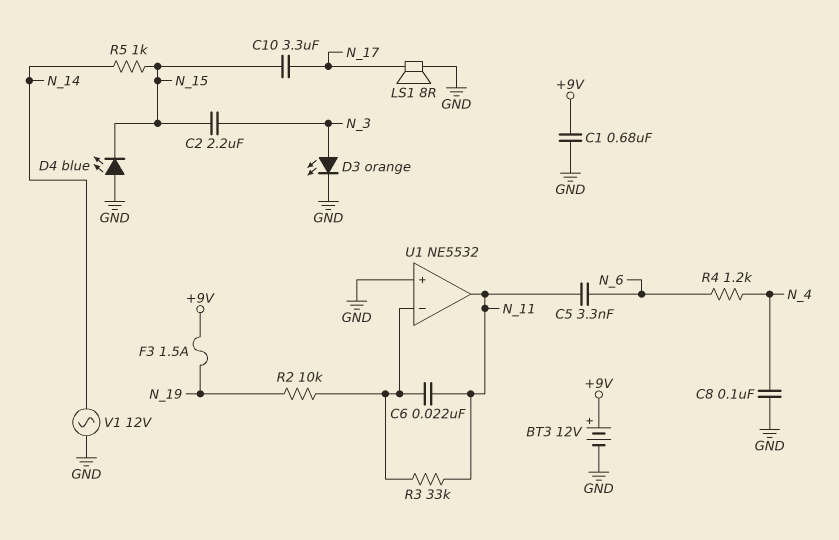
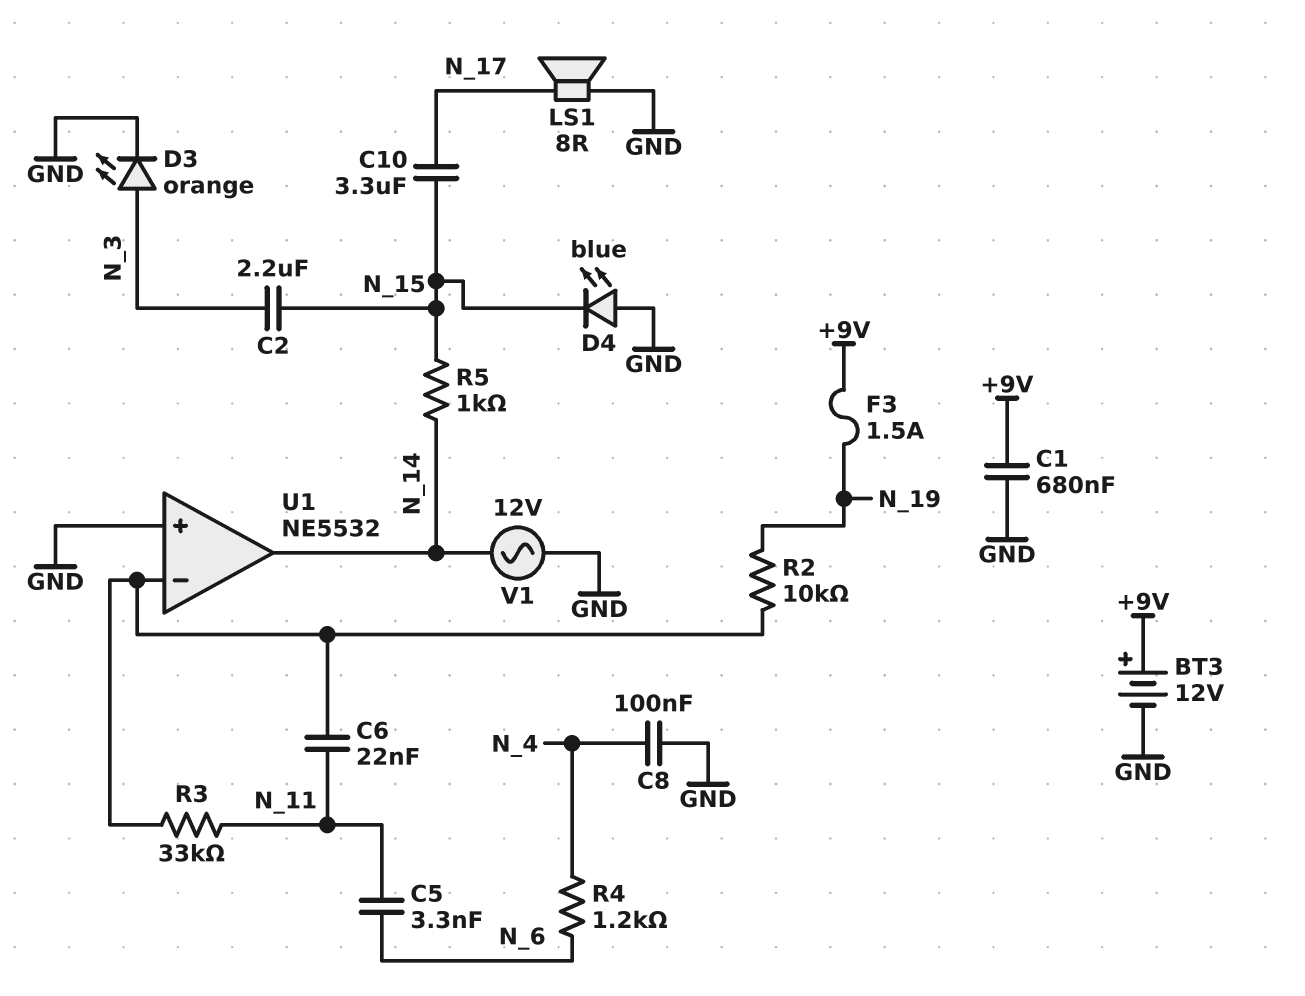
U1 pin out: N_11 -> N_14

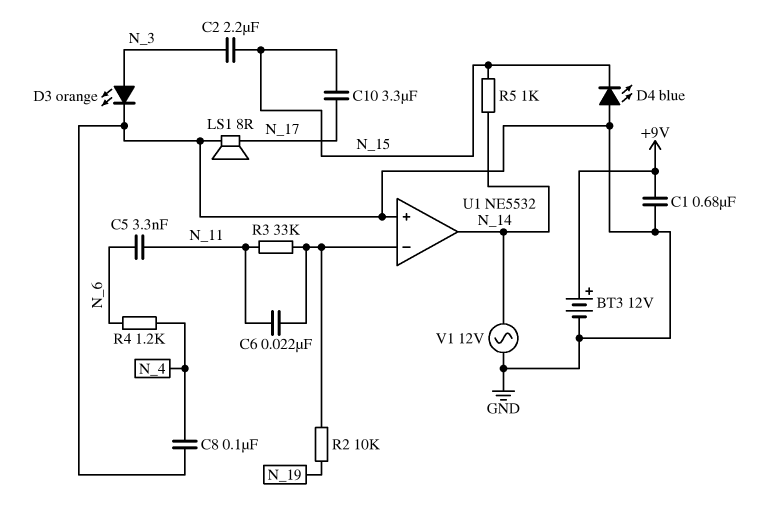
F3: 1.5A (+9V, N_19) -> none

